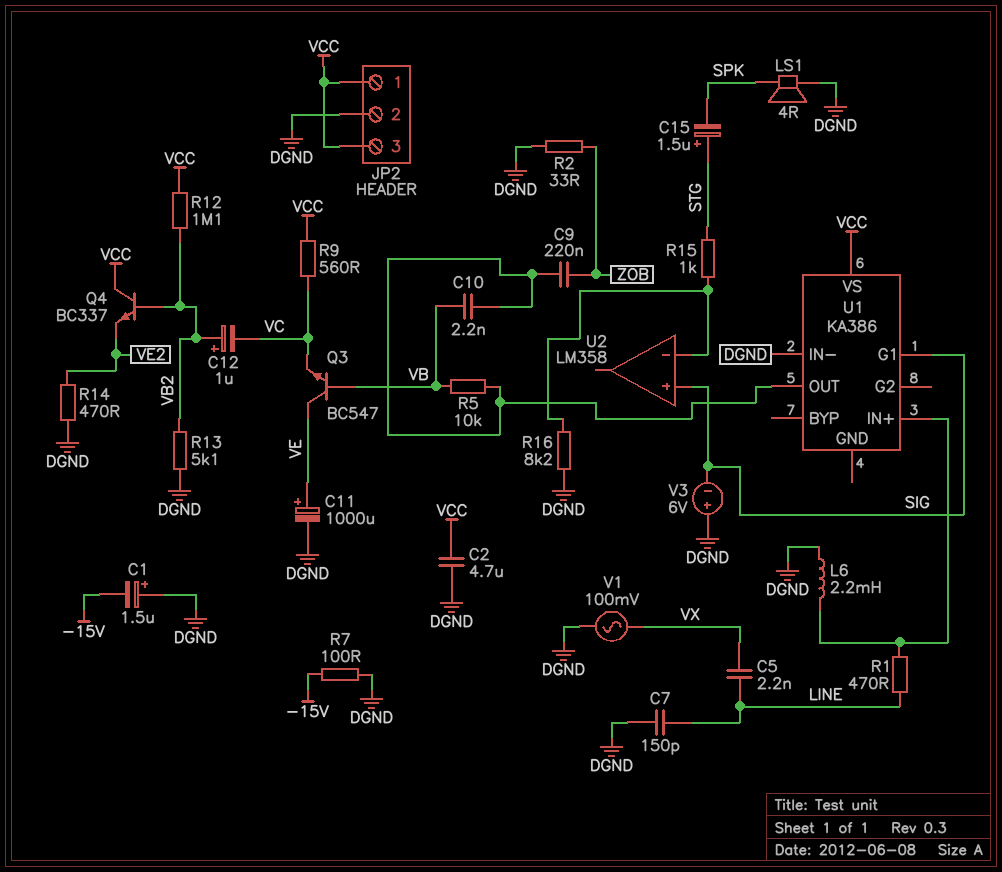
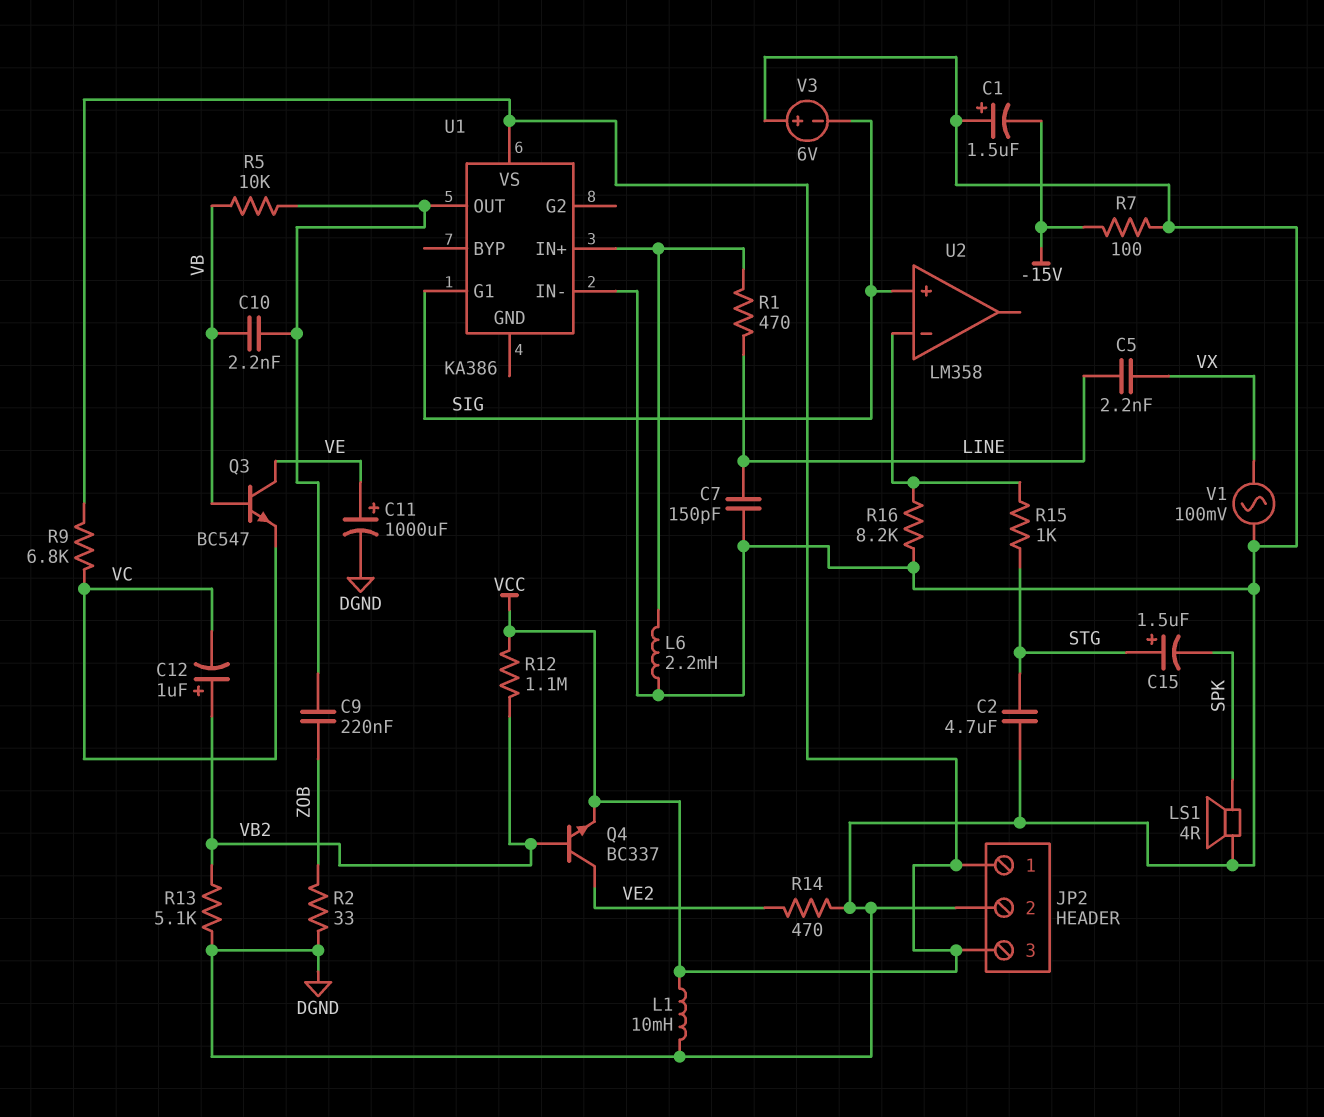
C2: 4.7uF (DGND, VCC) -> 4.7uF (DGND, STG)
L1: none -> 10mH (DGND, VCC)
Q4: NPN BC337 (B VB2, C VCC, E VE2) -> NPN BC337 (B VB2, C VE2, E VCC)
R9: 560 (VC, VCC) -> 6.8k (VC, VCC)

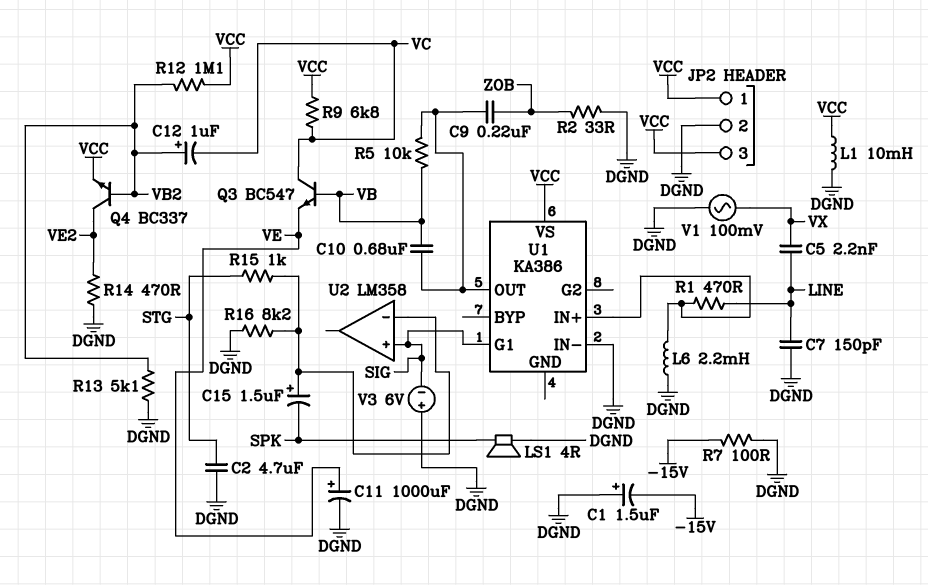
C10: 2.2nF (U1/OUT, VB) -> 680nF (U1/OUT, VB)
C15: 1.5uF (plus STG, minus SPK) -> 1.5uF (plus U2/in-, minus SPK)
Q3: NPN BC547 (B VB, C VE, E VC) -> NPN BC547 (B VB, C VC, E VE)

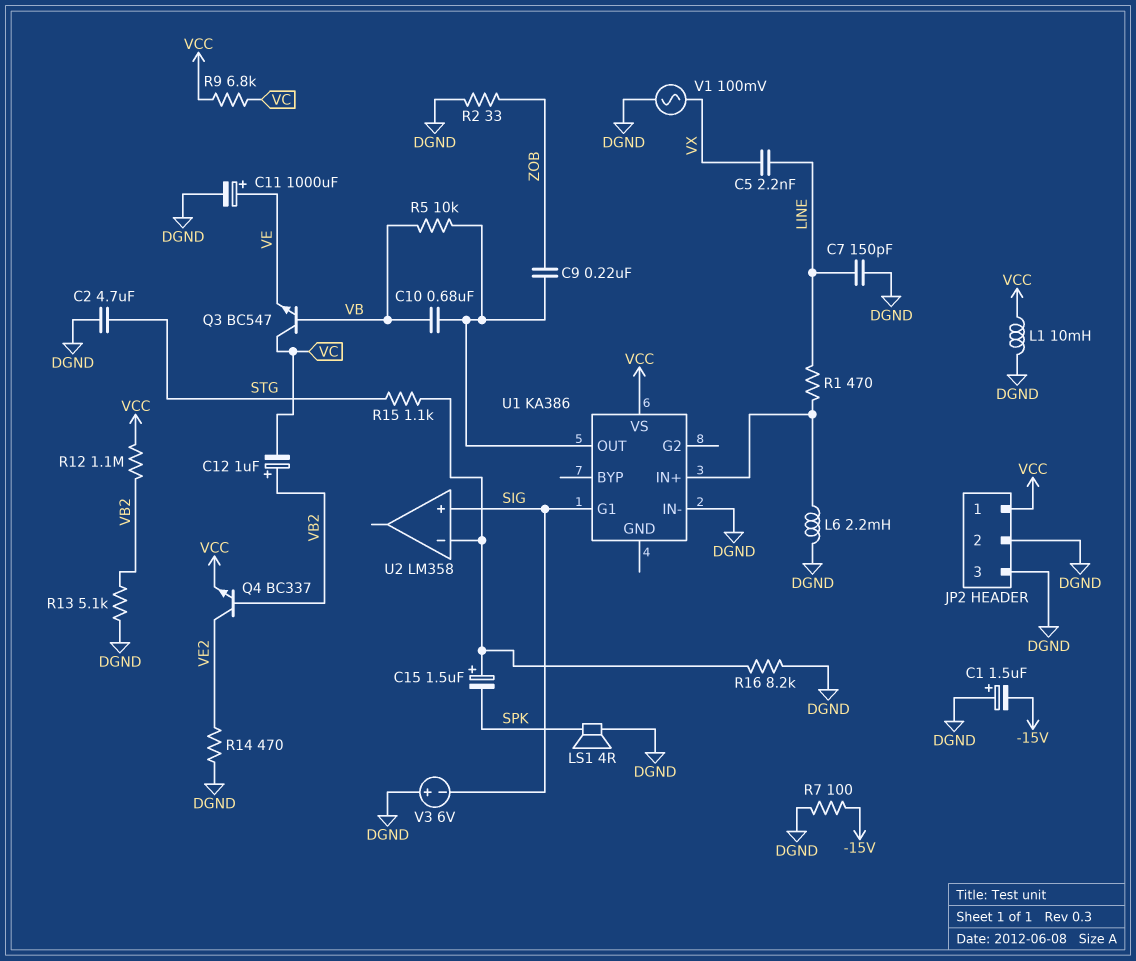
JP2 pin 3: VCC -> DGND
R15: 1k (STG, U2/in-) -> 1.1k (STG, U2/in-)

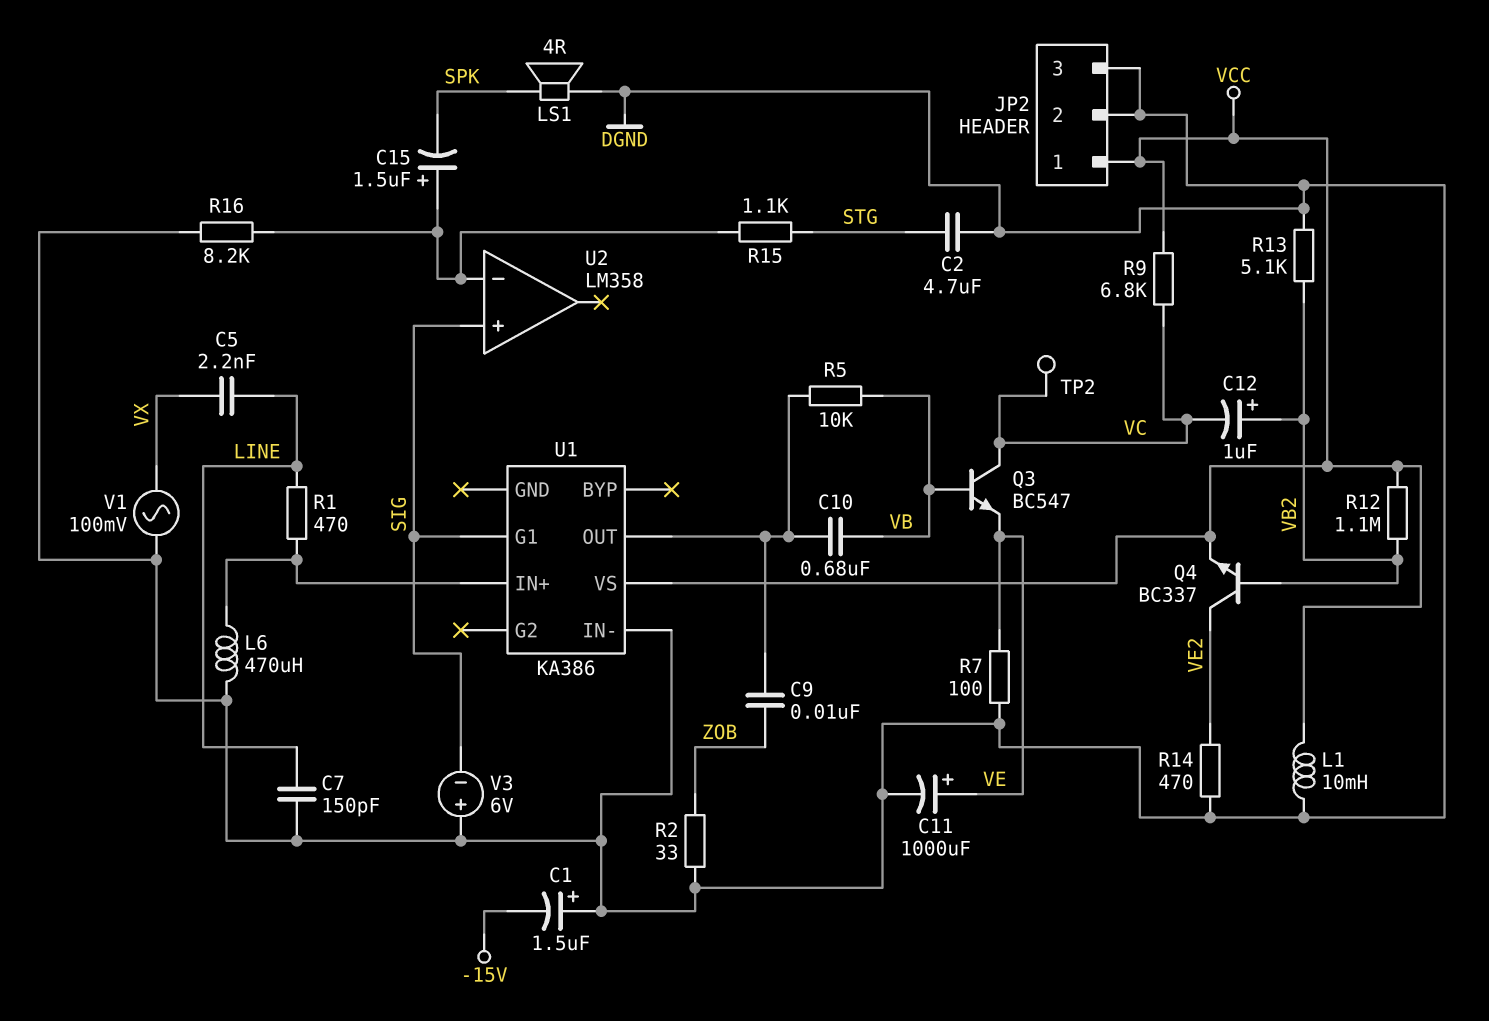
C9: 220nF (U1/OUT, ZOB) -> 10nF (U1/OUT, ZOB)
L6: 2.2mH (DGND, U1/IN+) -> 470uH (DGND, U1/IN+)
R7: 100 (-15V, DGND) -> 100 (DGND, VE)
TP2: none -> test point (VC)

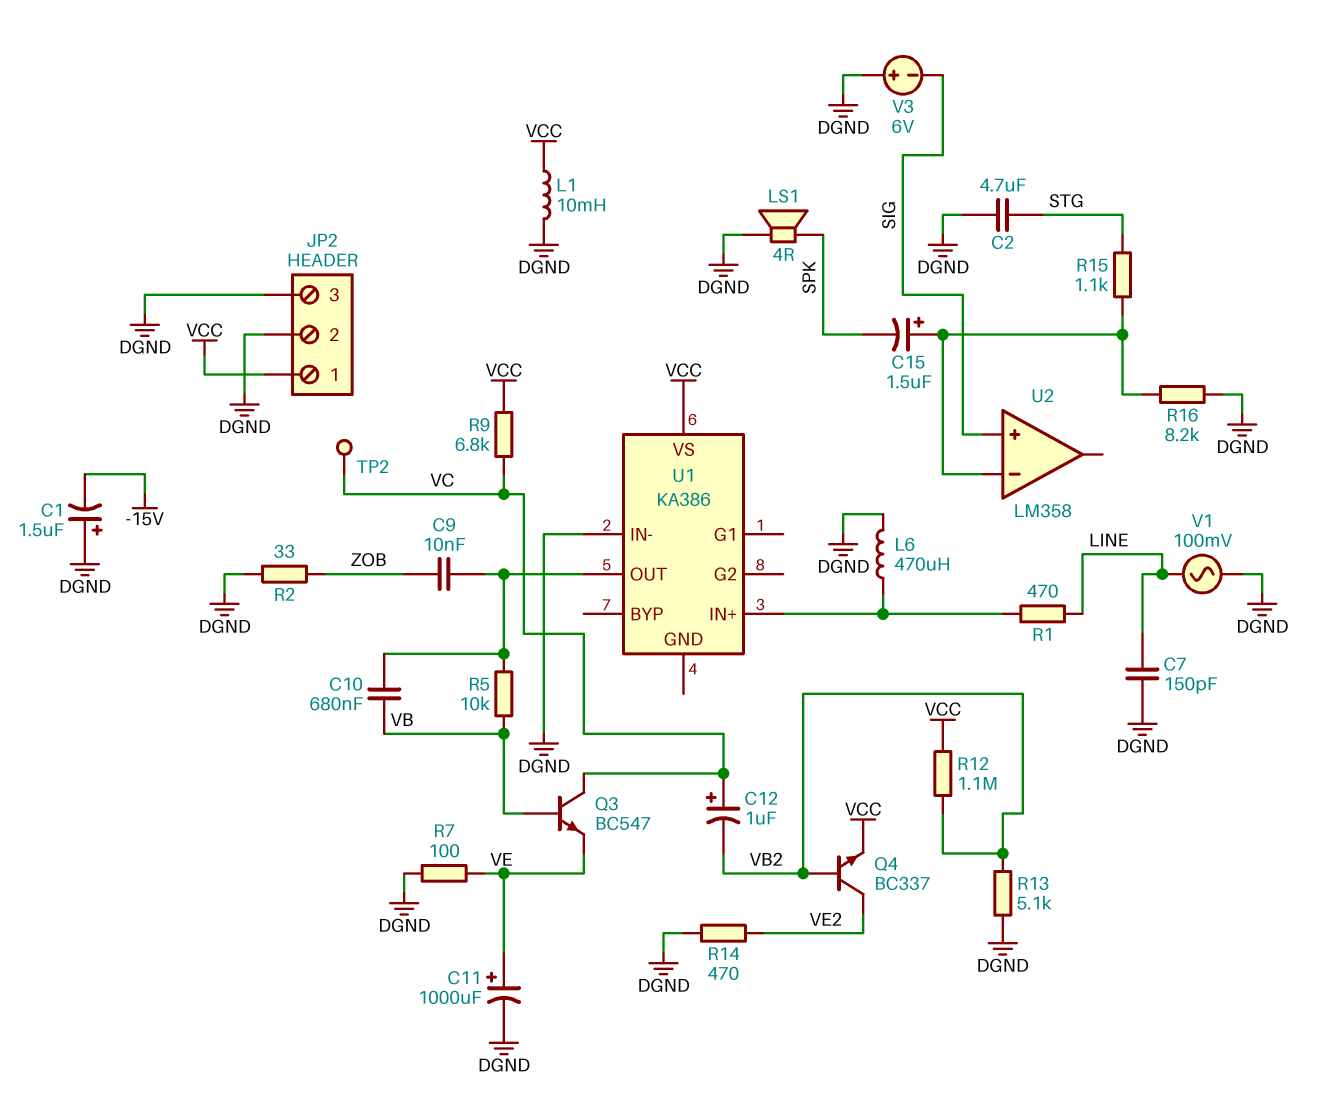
C5: 2.2nF (LINE, VX) -> none
C12: 1uF (plus VB2, minus VC) -> 1uF (plus VC, minus VB2)
U1 pin G1: SIG -> none
V1: AC 100mV (DGND, VX) -> AC 100mV (DGND, LINE)

